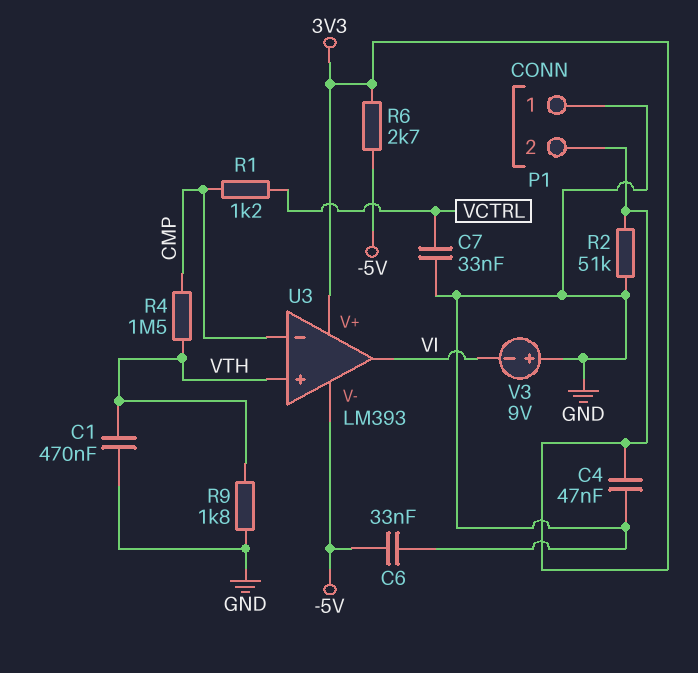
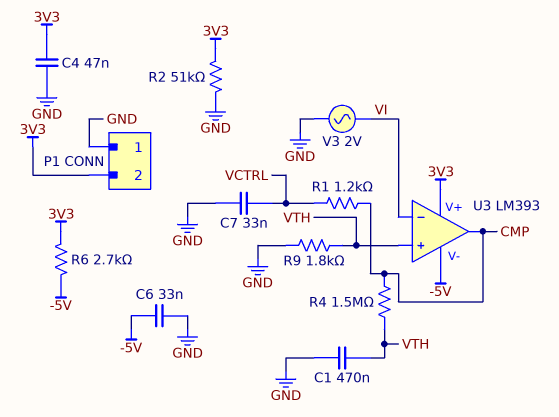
U3 pin in-: CMP -> VI
U3 pin out: VI -> CMP
V3: 9V (plus GND, minus VI) -> AC 2V (GND, VI)

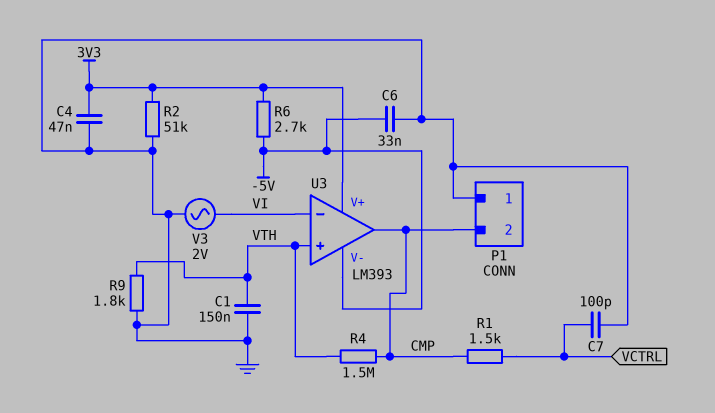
C1: 470nF (GND, VTH) -> 150nF (GND, VTH)
C7: 33nF (GND, VCTRL) -> 100pF (GND, VCTRL)
P1 pin 2: 3V3 -> CMP
R1: 1.2k (CMP, VCTRL) -> 1.5k (CMP, VCTRL)

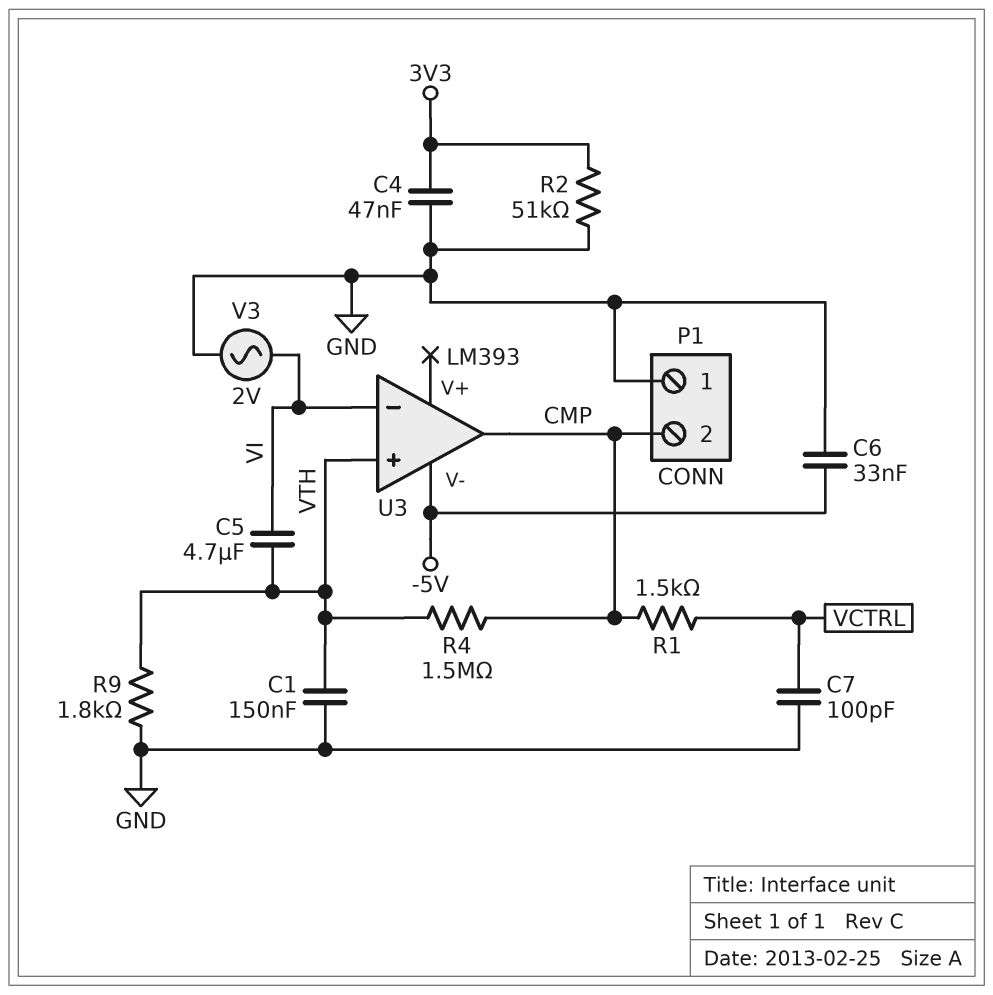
C5: none -> 4.7uF (VI, VTH)
R6: 2.7k (-5V, 3V3) -> none
U3 pin V+: 3V3 -> none

